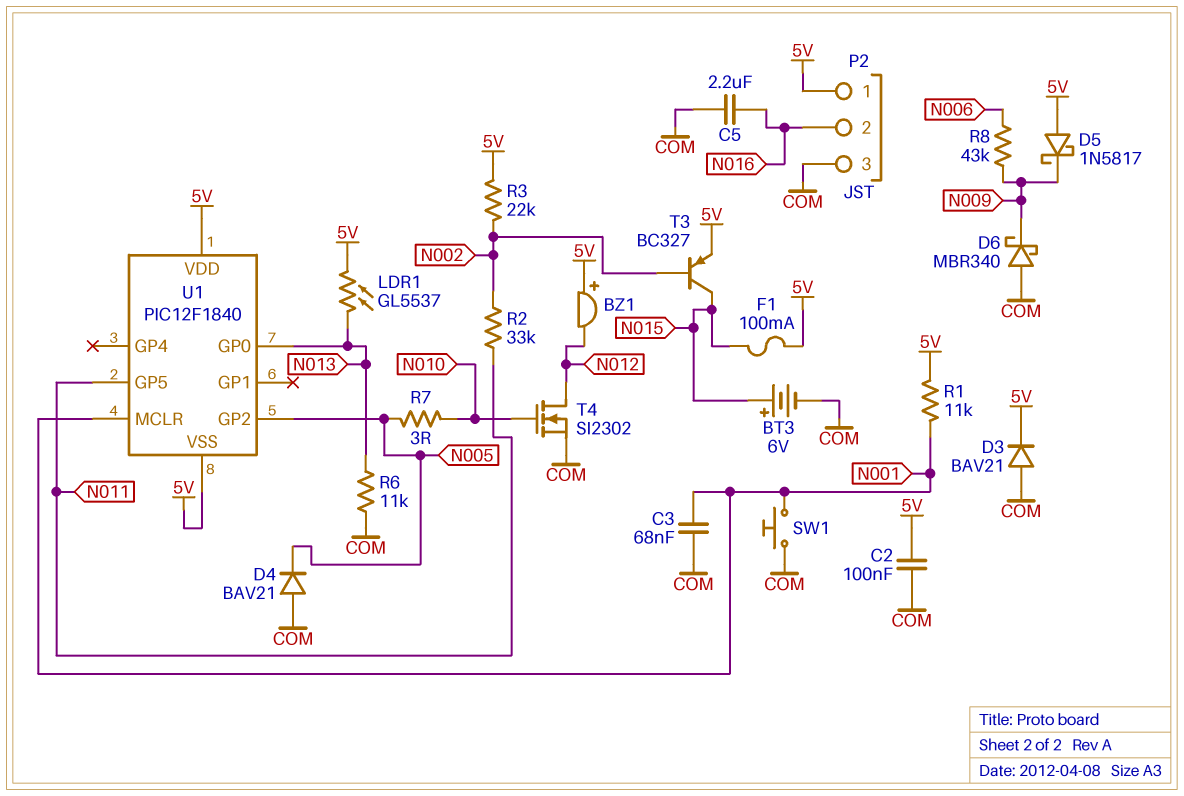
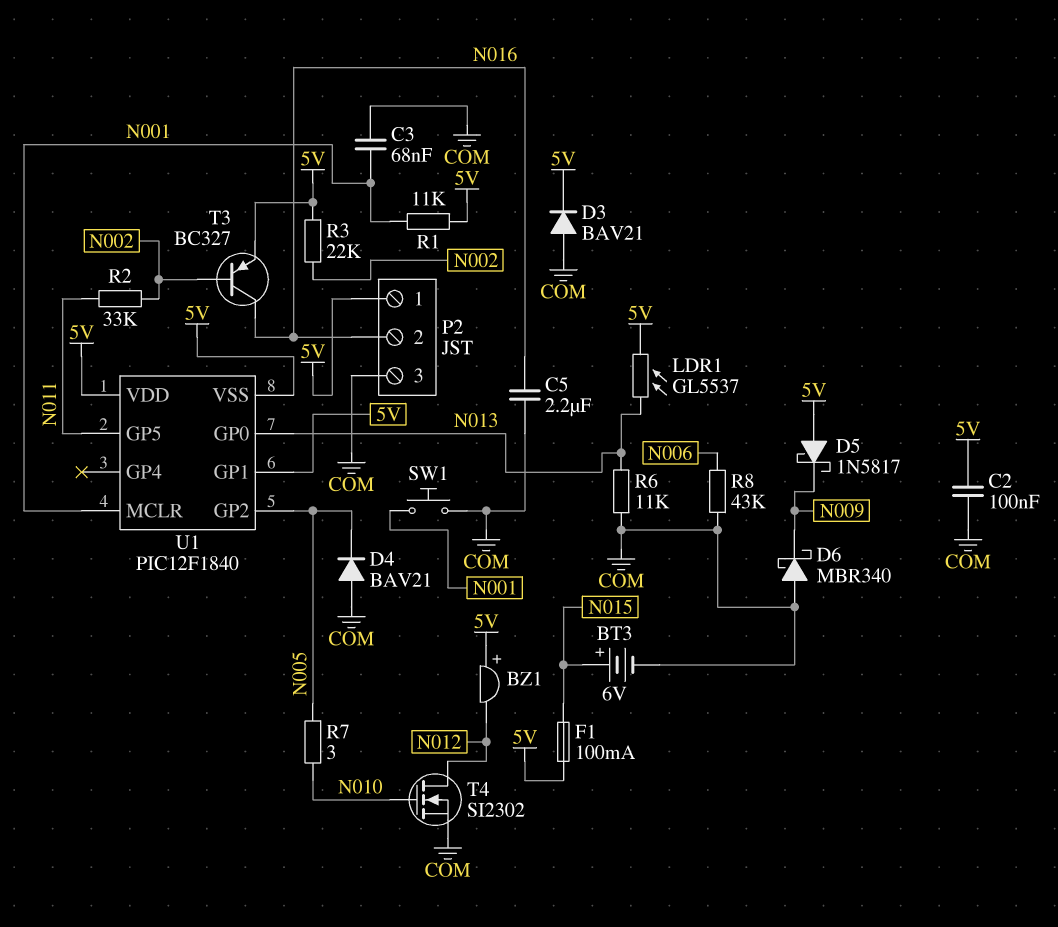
R8: 43k (N006, N009) -> 43k (COM, N006)
T3: PNP BC327 (B N002, C N015, E 5V) -> PNP BC327 (B N002, C N016, E 5V)
U1 pin GP1: none -> 5V

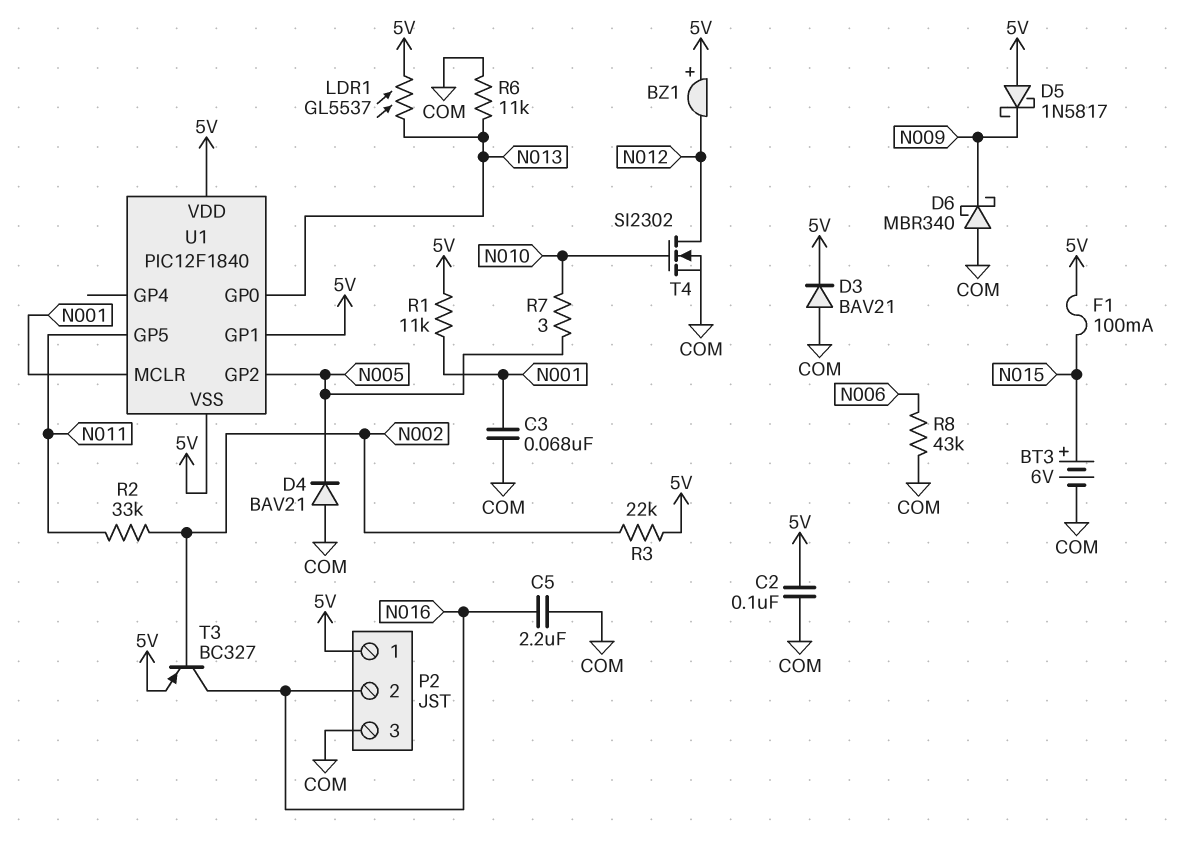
SW1: button (COM, N001) -> none

